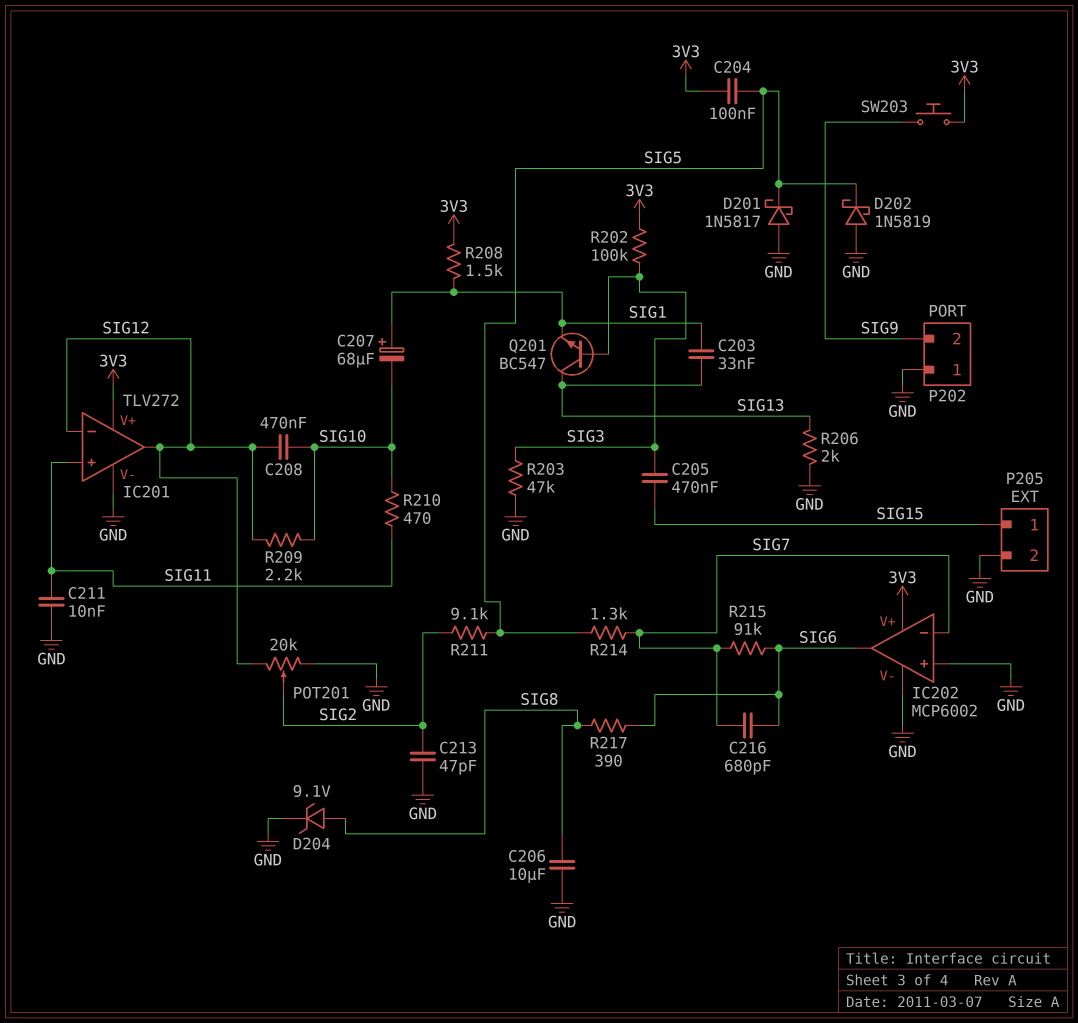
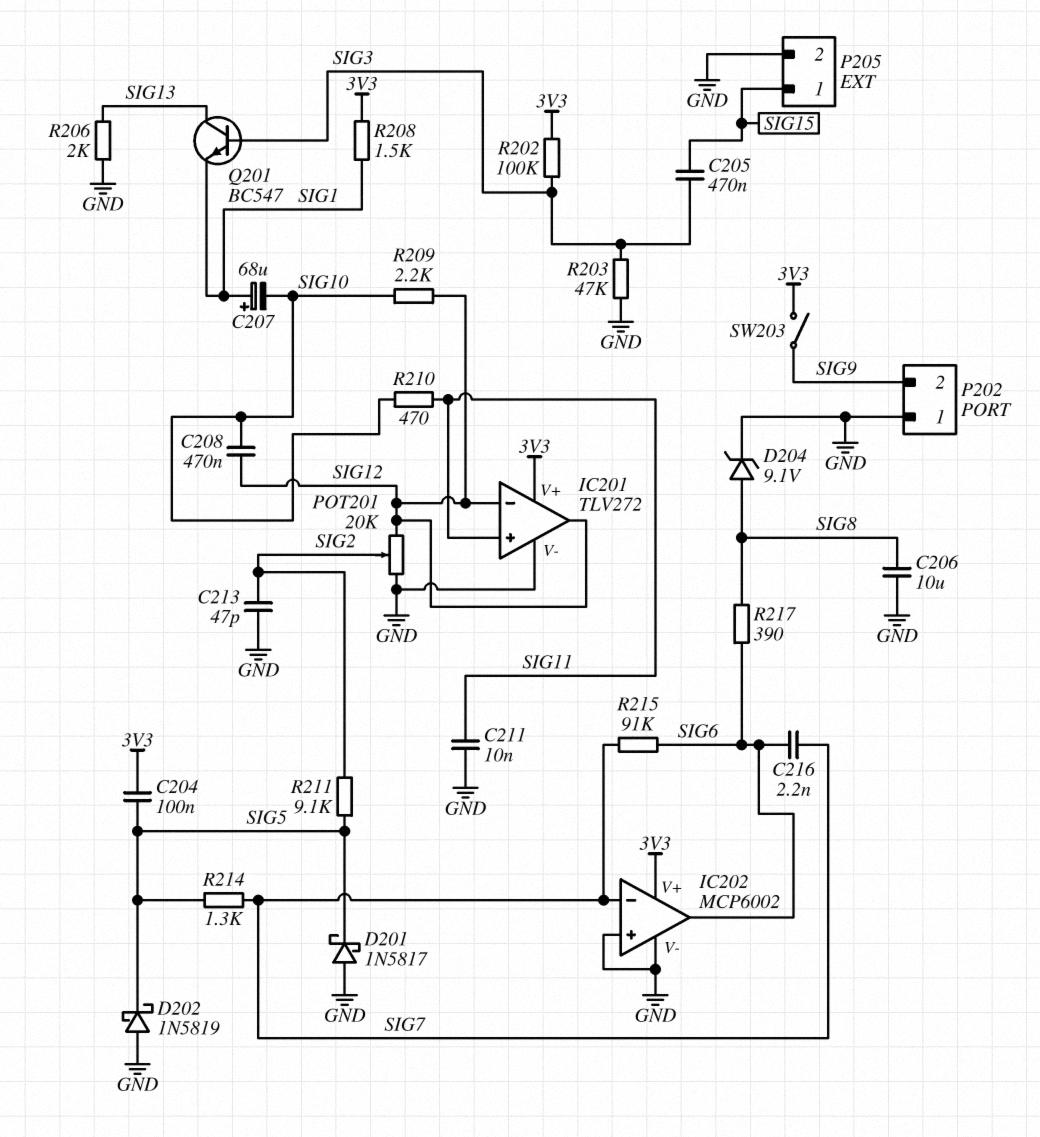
C203: 33nF (SIG1, SIG13) -> none
C216: 680pF (SIG6, SIG7) -> 2.2nF (SIG6, SIG7)
SW203: button (3V3, SIG9) -> switch (3V3, SIG9)

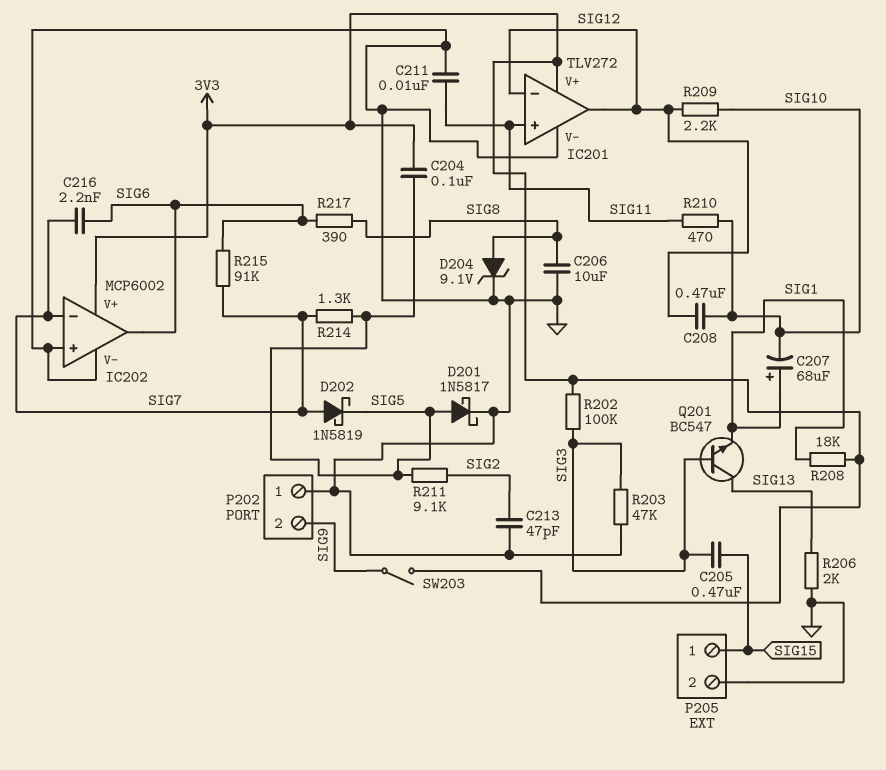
D201: schottky 1N5817 (A GND, K SIG5) -> schottky 1N5817 (A SIG5, K GND)
D202: schottky 1N5819 (A GND, K SIG5) -> schottky 1N5819 (A SIG7, K SIG5)
POT201: 20k (GND, SIG12, wiper SIG2) -> none
R208: 1.5k (3V3, SIG1) -> 18k (3V3, SIG1)

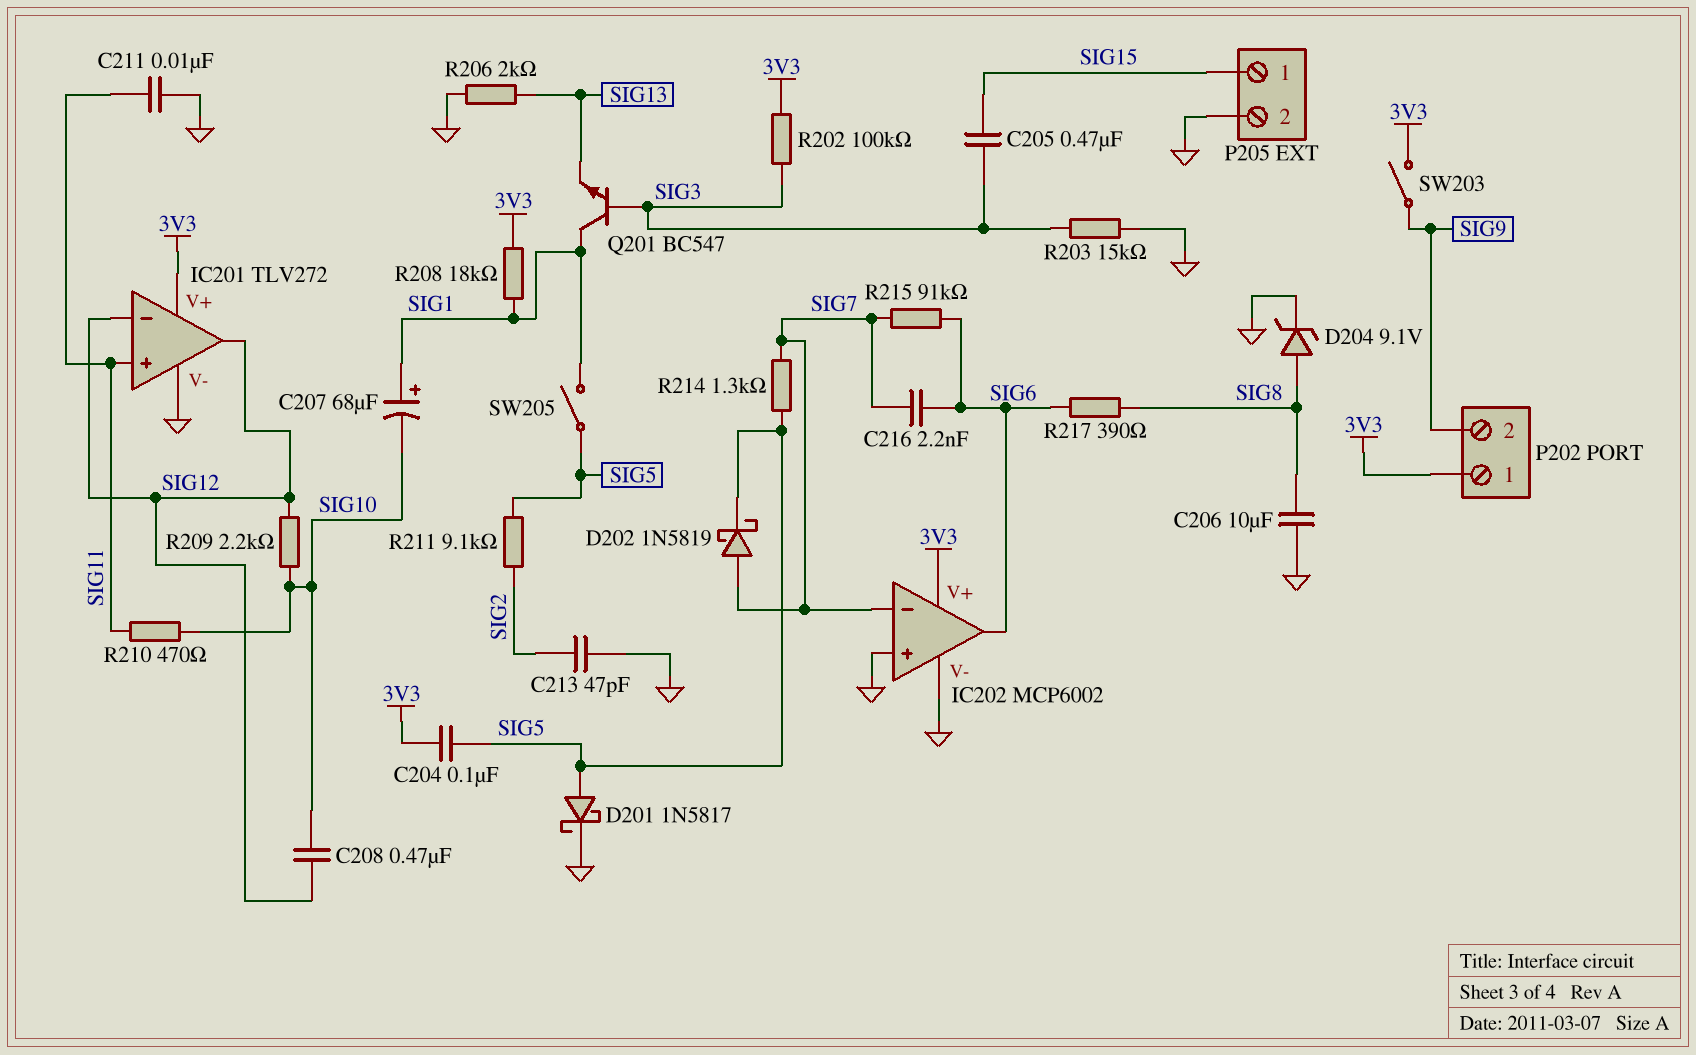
P202 pin 1: GND -> 3V3
Q201: NPN BC547 (B SIG3, C SIG13, E SIG1) -> NPN BC547 (B SIG3, C SIG1, E SIG13)
R203: 47k (GND, SIG3) -> 15k (GND, SIG3)
SW205: none -> switch (SIG1, SIG5)

